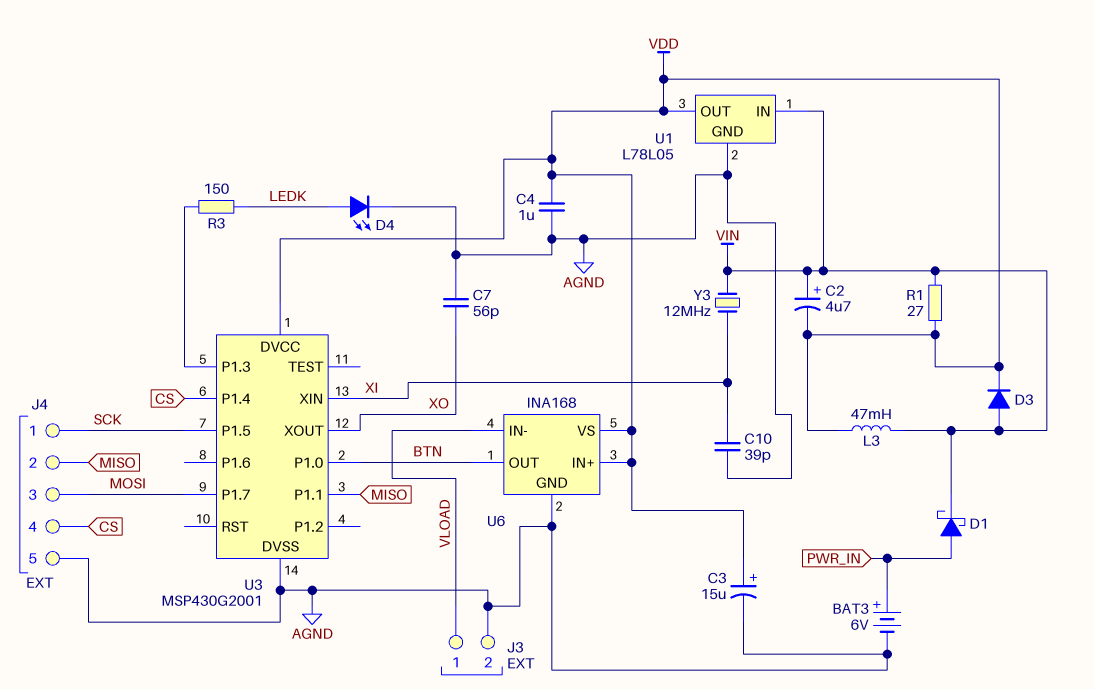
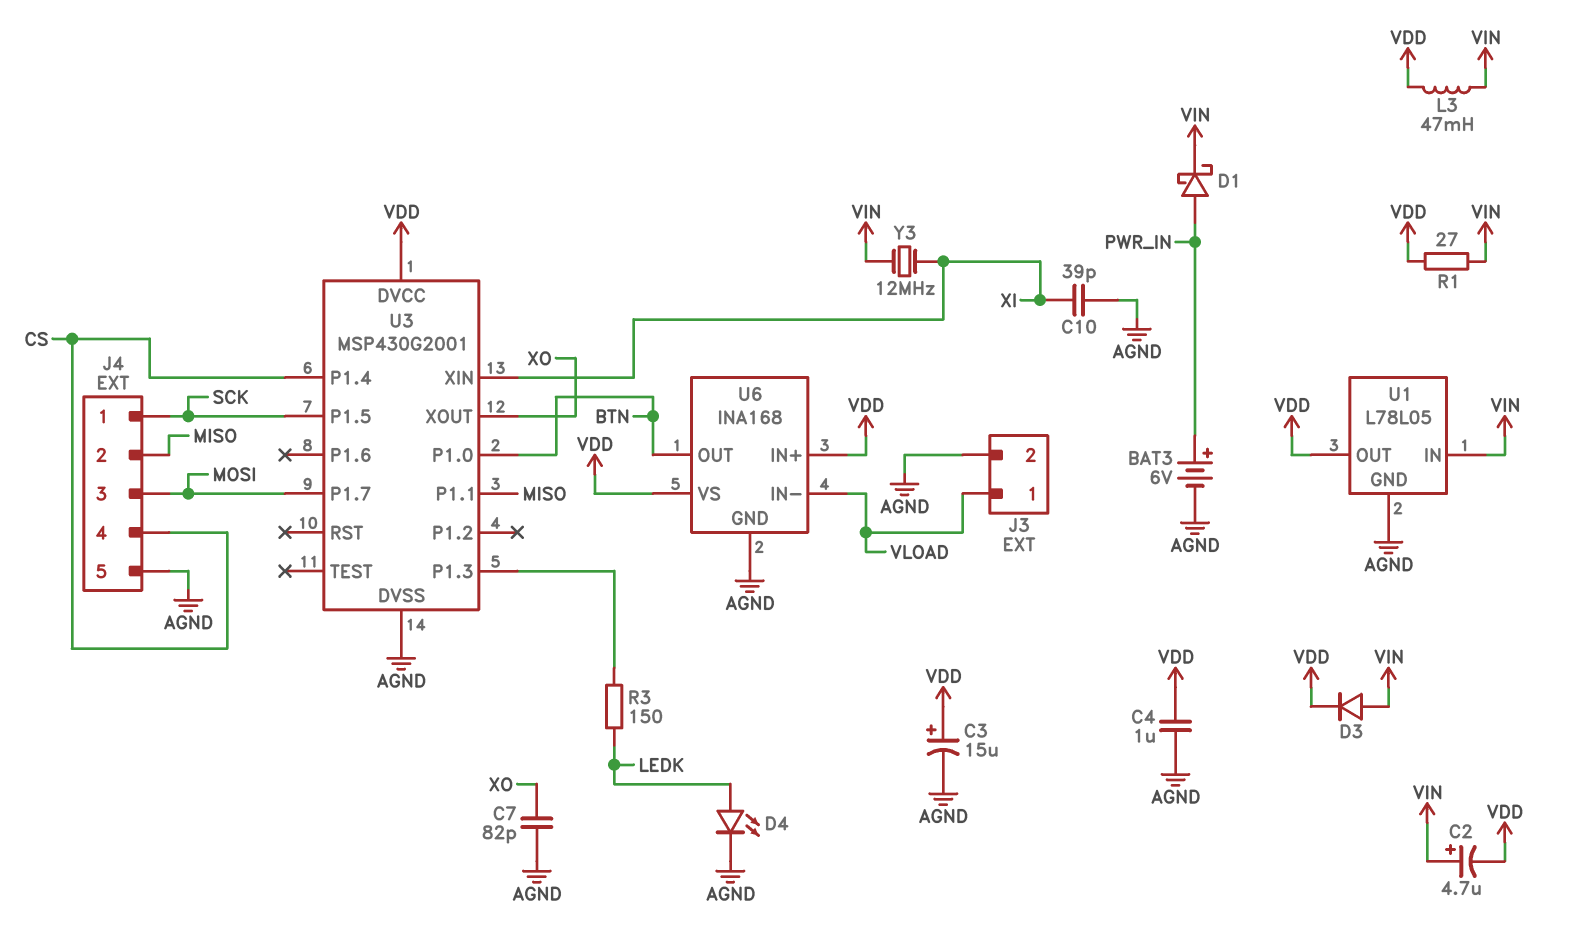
C7: 56pF (AGND, XO) -> 82pF (AGND, XO)

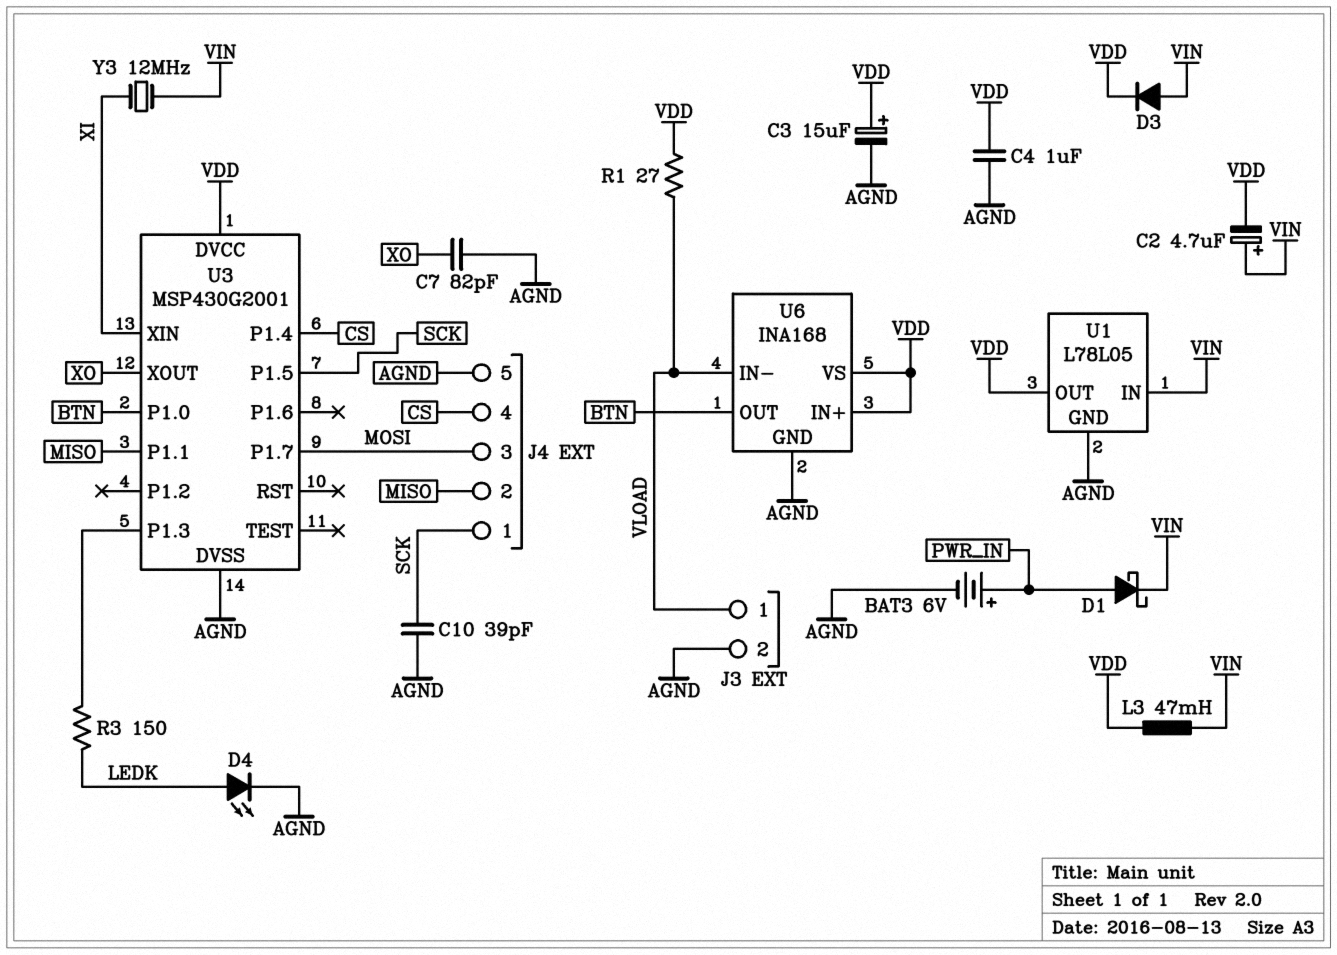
C10: 39pF (AGND, XI) -> 39pF (AGND, SCK)
R1: 27 (VDD, VIN) -> 27 (VDD, VLOAD)

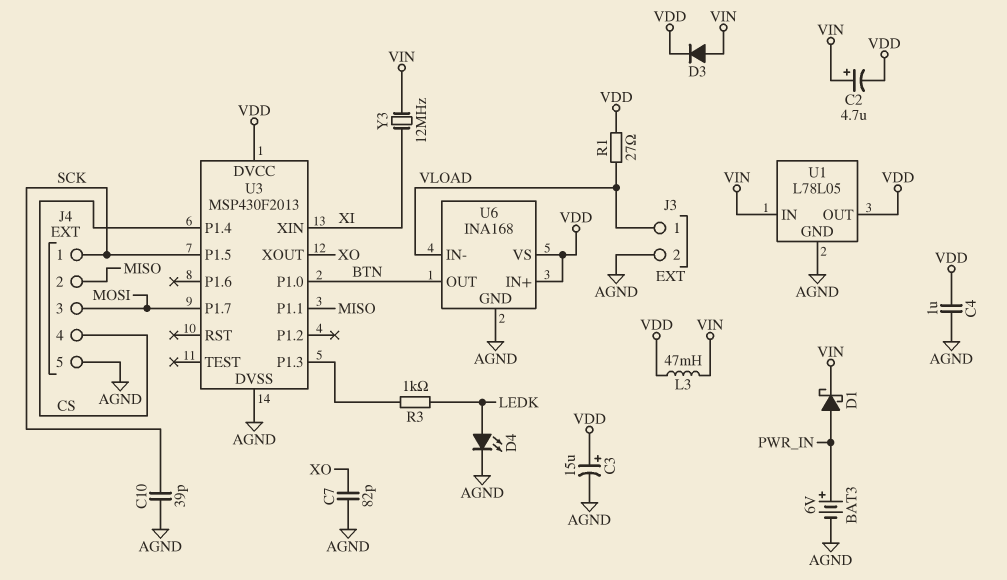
R3: 150 (LEDK, U3/P1.3) -> 1k (LEDK, U3/P1.3)
U3: MSP430G2001 -> MSP430F2013

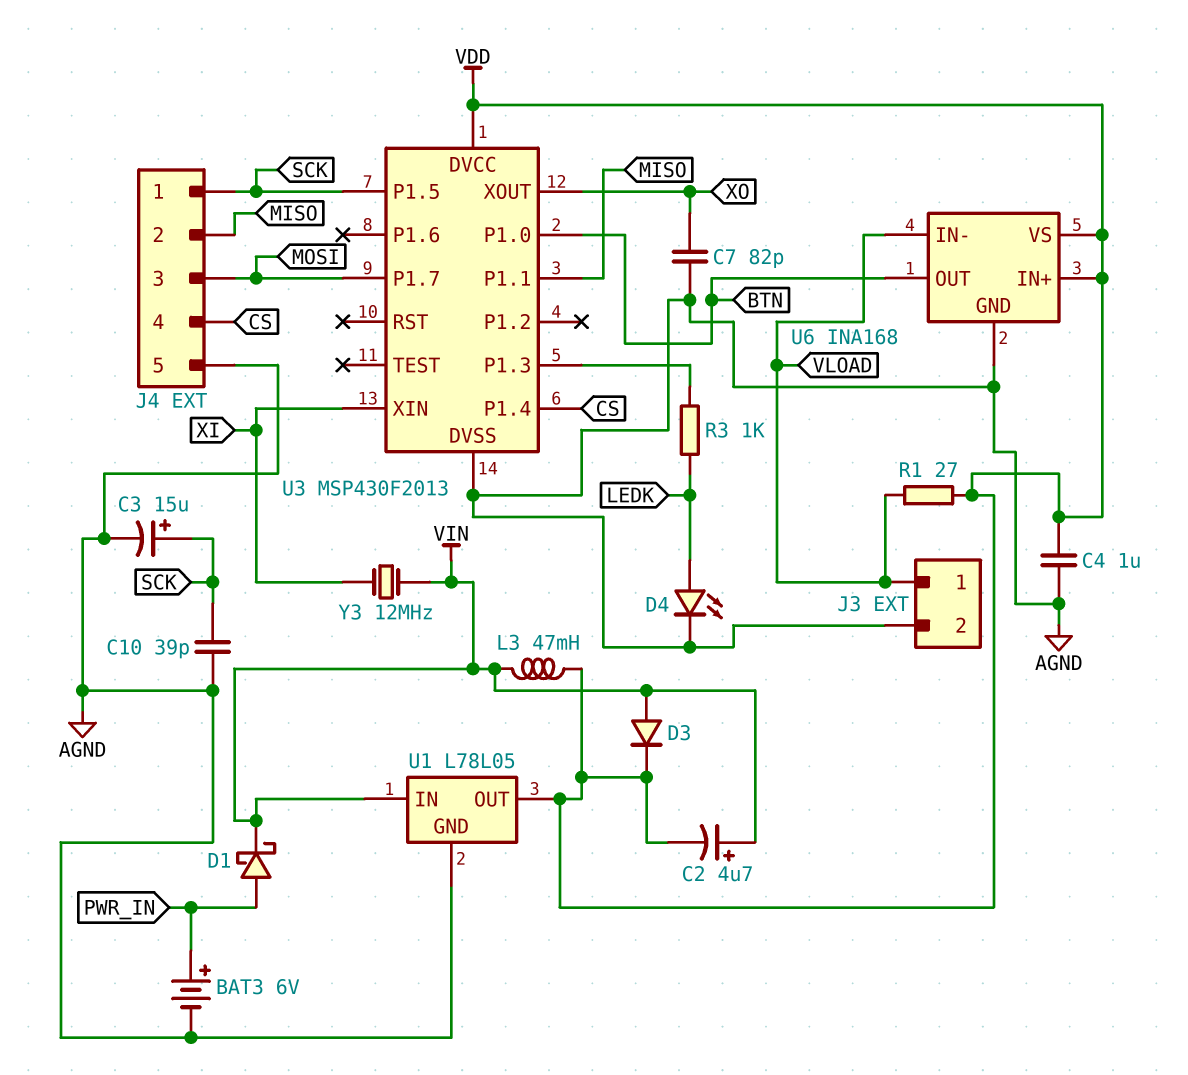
C3: 15uF (plus VDD, minus AGND) -> 15uF (plus SCK, minus AGND)

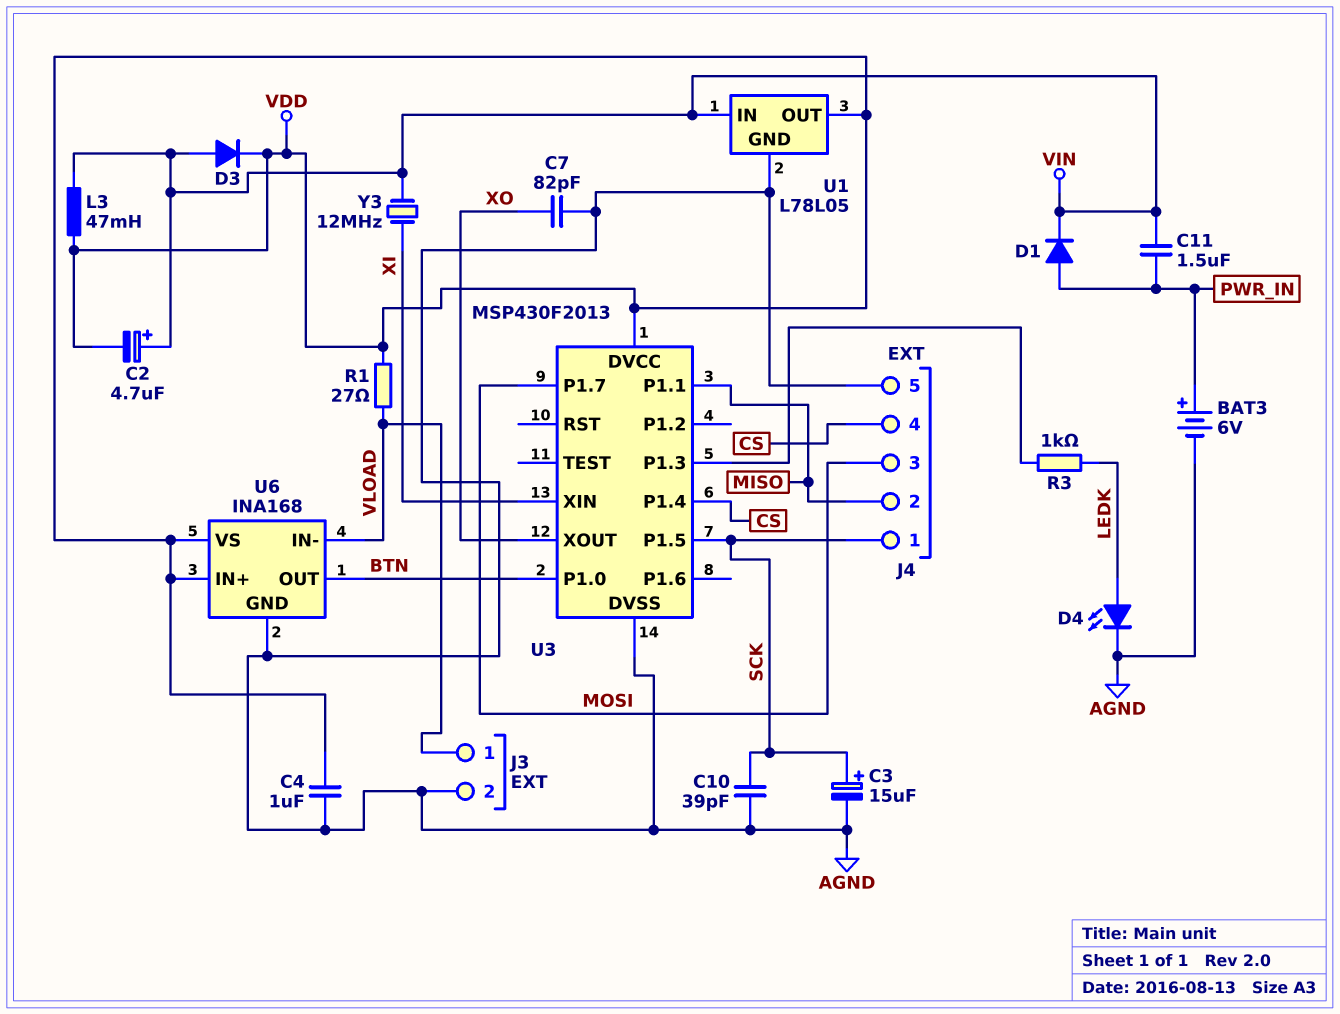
C11: none -> 1.5uF (PWR_IN, VIN)
D1: schottky (A PWR_IN, K VIN) -> diode (A PWR_IN, K VIN)

